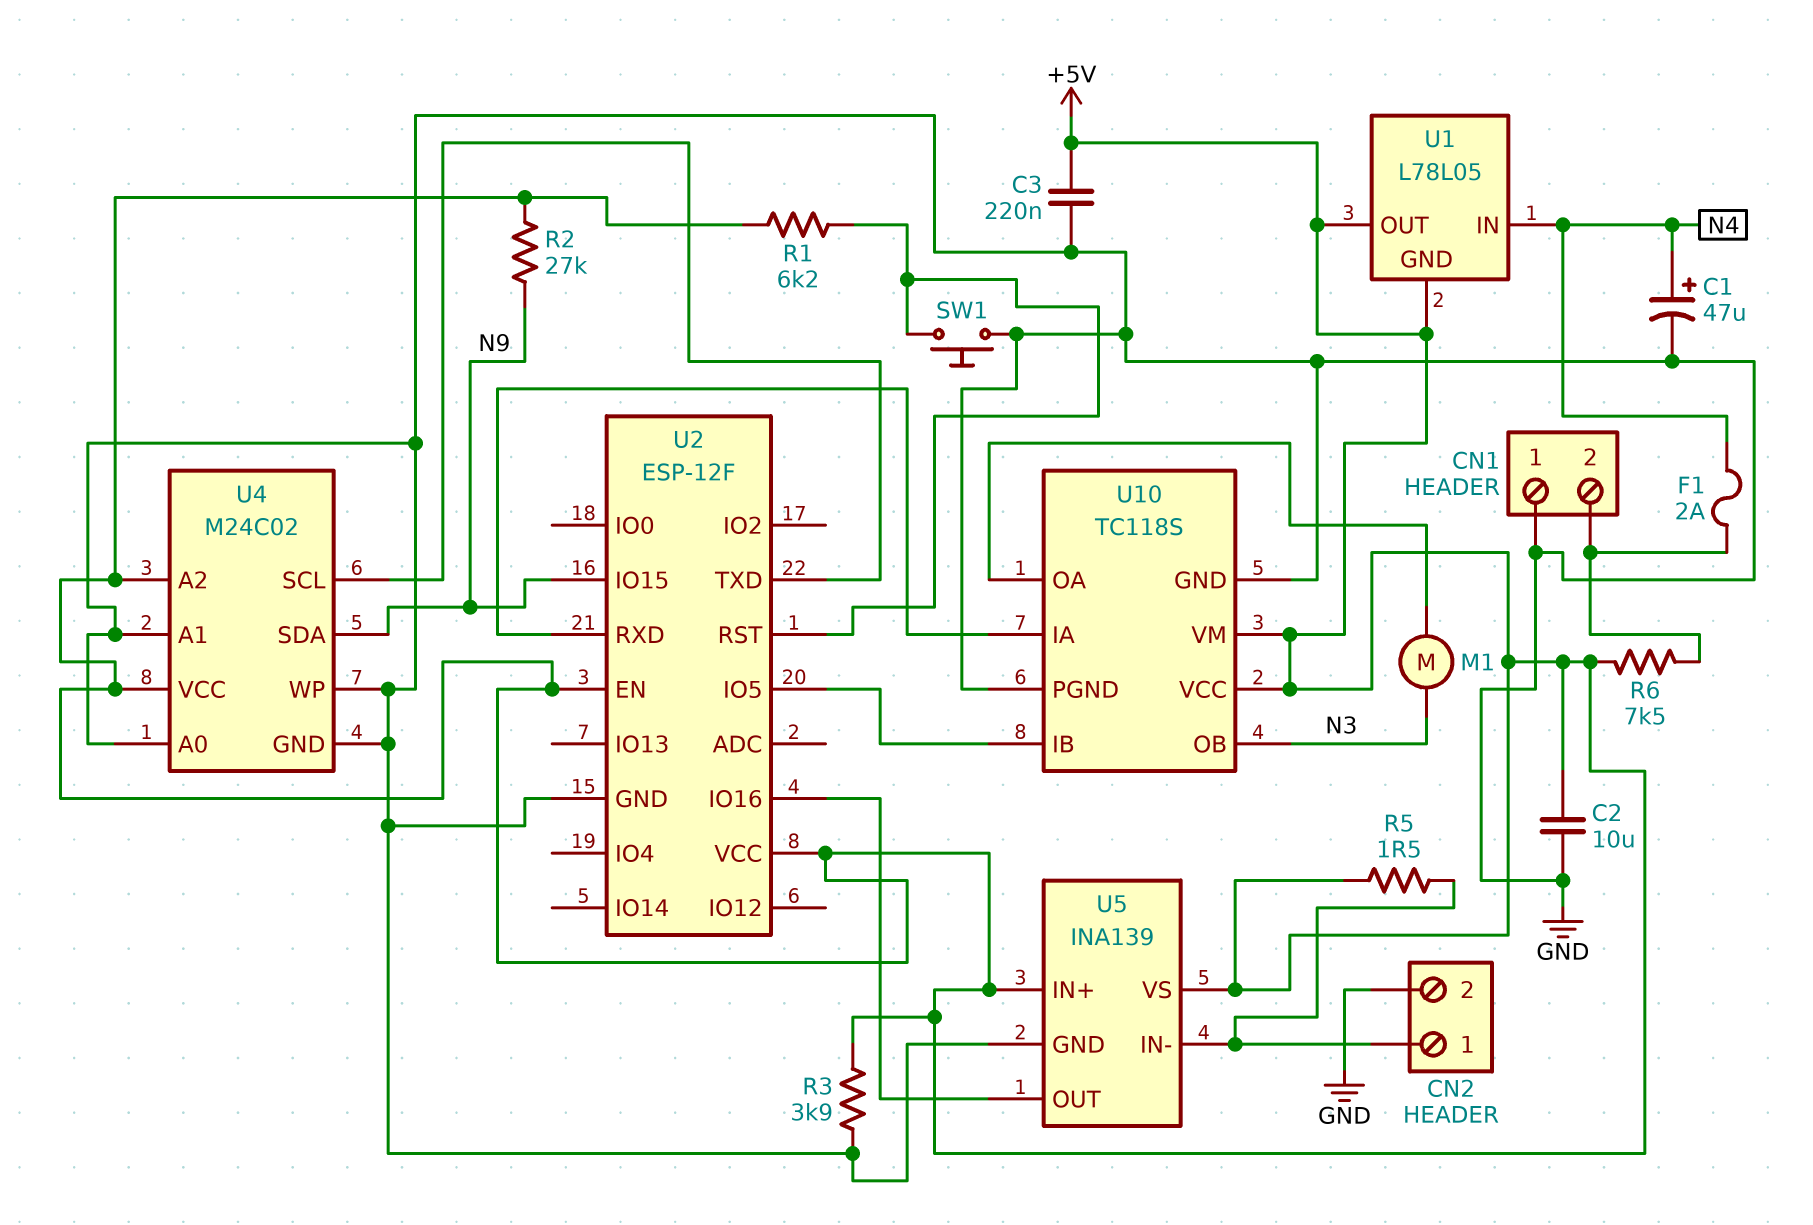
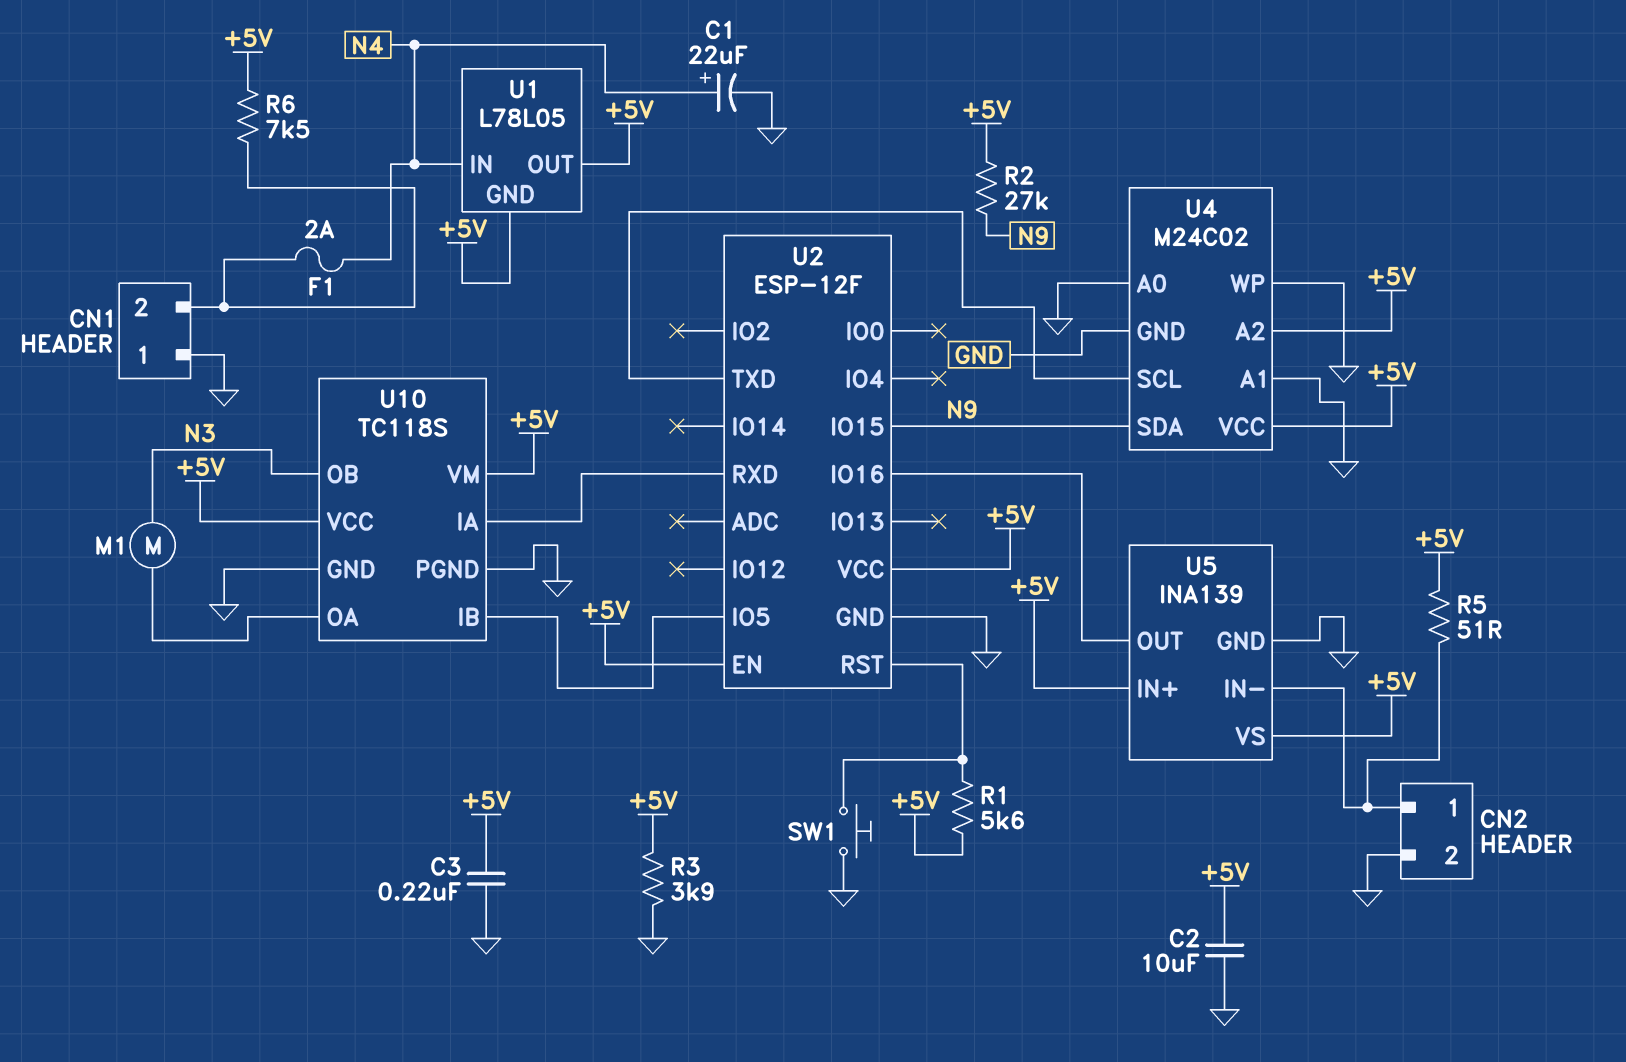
C1: 47uF (plus N4, minus GND) -> 22uF (plus N4, minus GND)
R1: 6.2k (+5V, U2/RST) -> 5.6k (+5V, U2/RST)
R5: 1.5 (+5V, CN2/1) -> 51 (+5V, CN2/1)

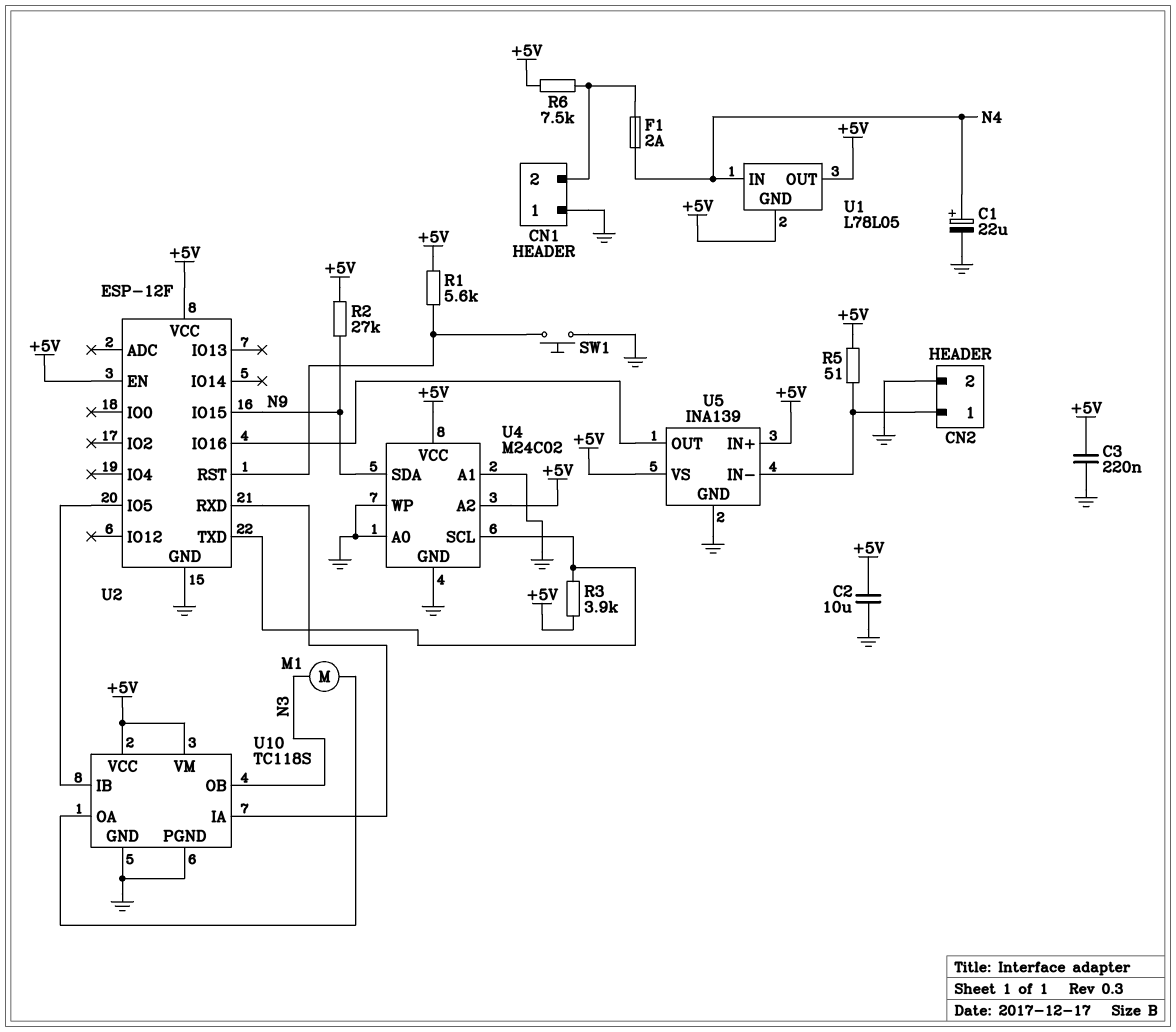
R3: 3.9k (+5V, GND) -> 3.9k (+5V, U2/TXD)

